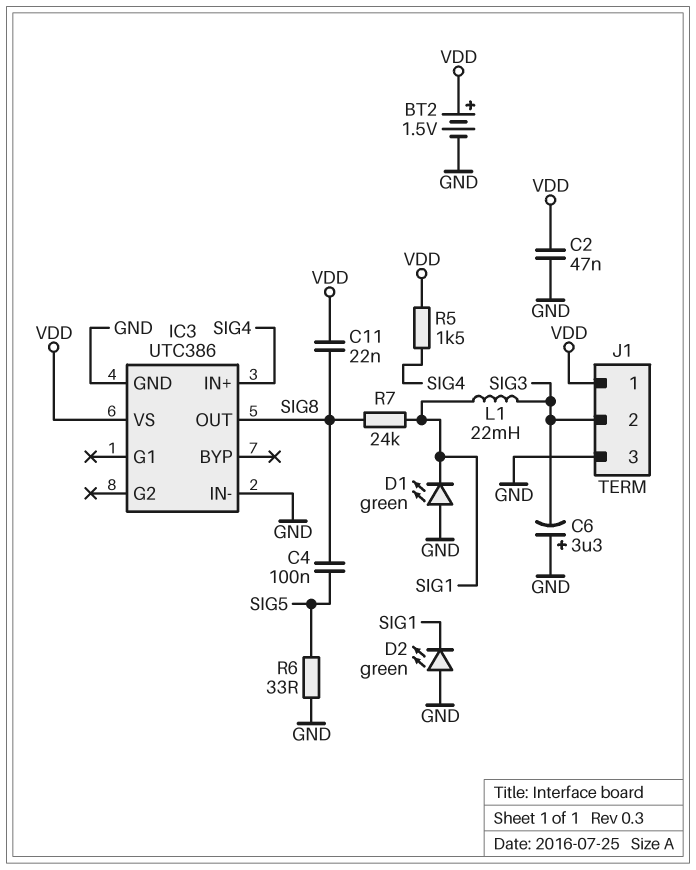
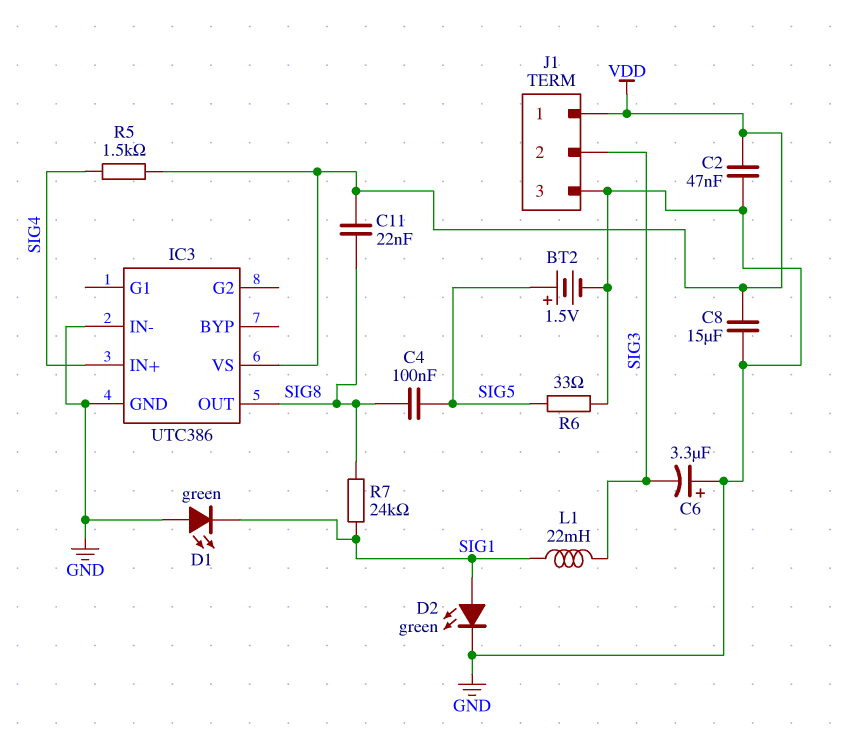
BT2: 1.5V (plus VDD, minus GND) -> 1.5V (plus SIG5, minus GND)
C8: none -> 15uF (GND, VDD)
D2: LED green (A GND, K SIG1) -> LED green (A SIG1, K GND)

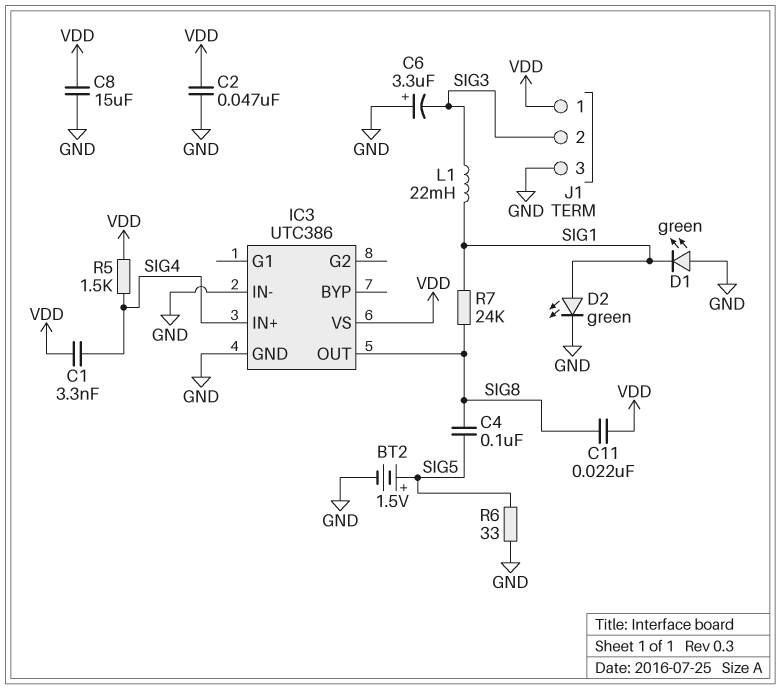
C1: none -> 3.3nF (SIG4, VDD)

